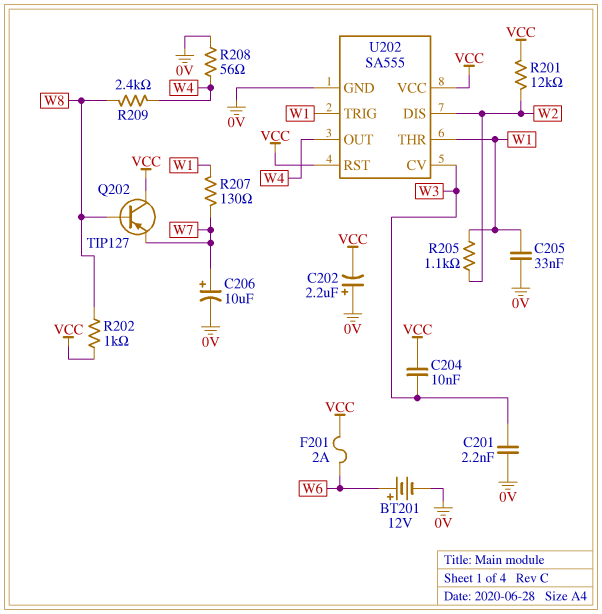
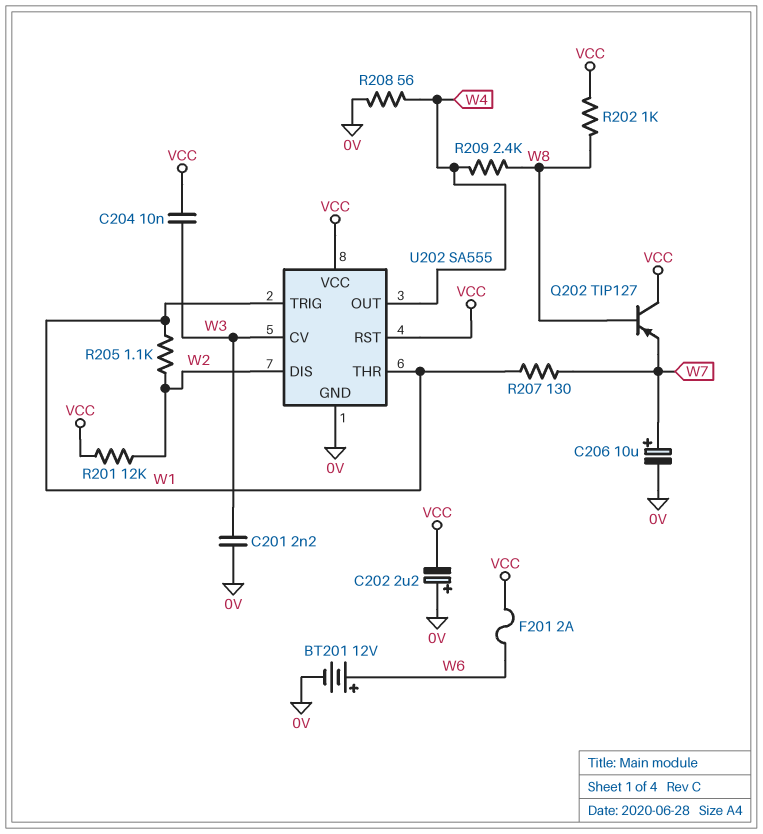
C205: 33nF (0V, W1) -> none

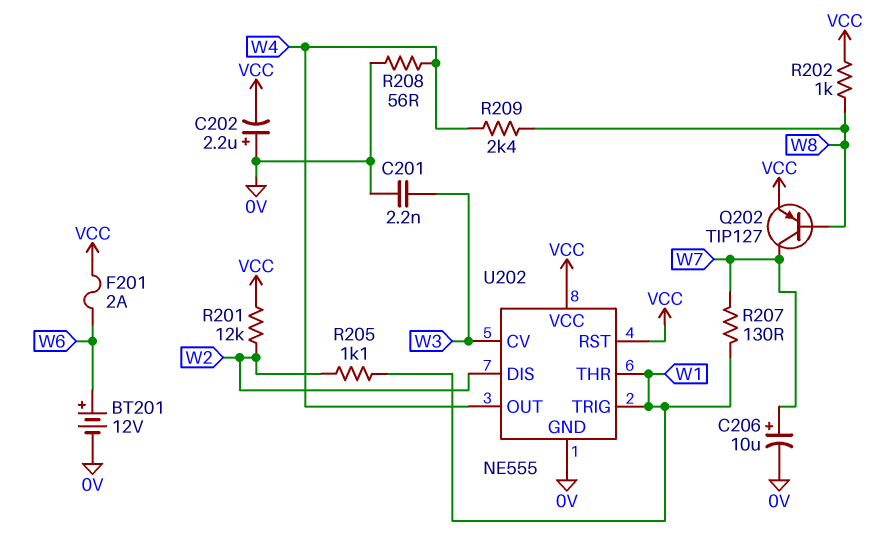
C204: 10nF (VCC, W3) -> none
Q202: PNP TIP127 (B W8, C VCC, E W7) -> PNP TIP127 (B W8, C W7, E VCC)
U202: SA555 -> NE555

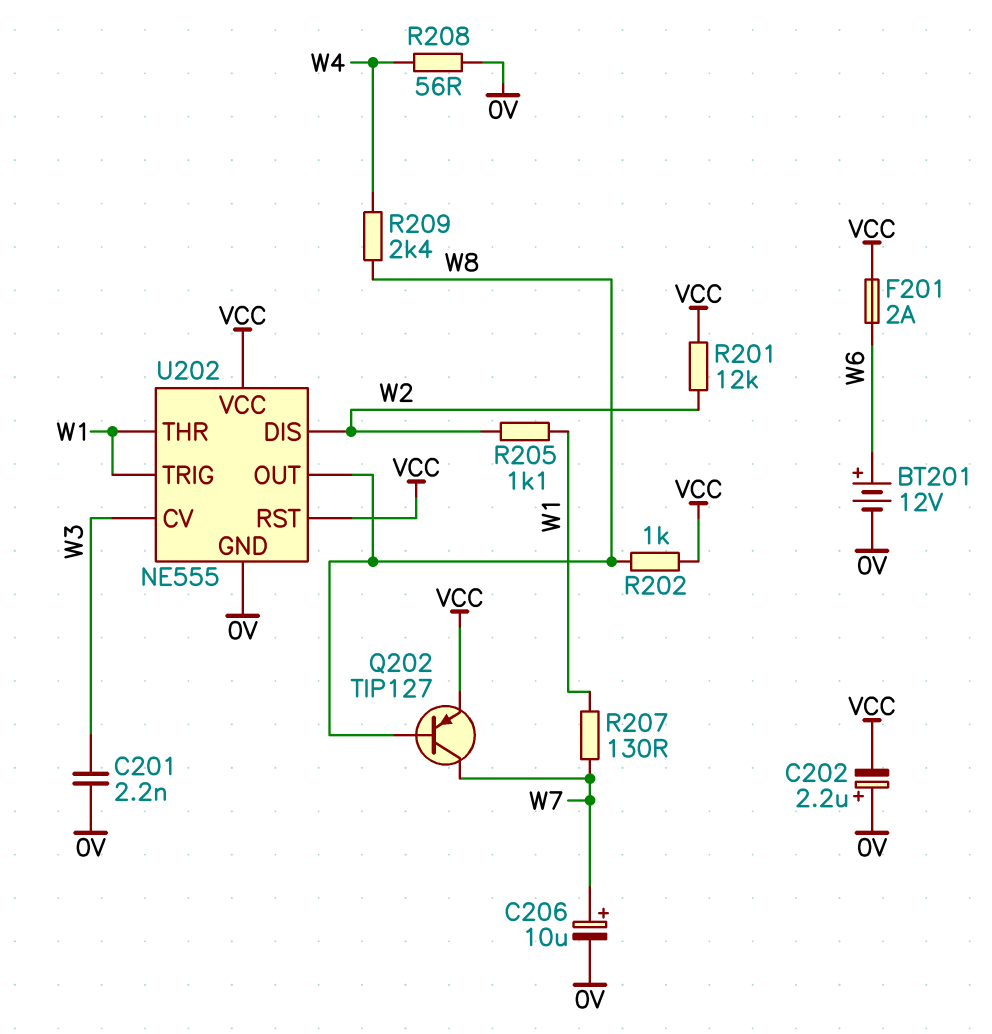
U202 pin OUT: W4 -> W8

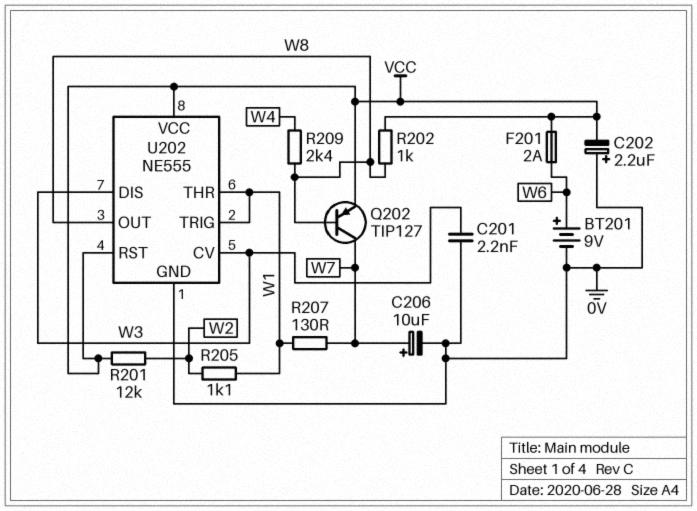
BT201: 12V (plus W6, minus 0V) -> 9V (plus W6, minus 0V)
R208: 56 (0V, W4) -> none
U202 pin DIS: W2 -> W3

